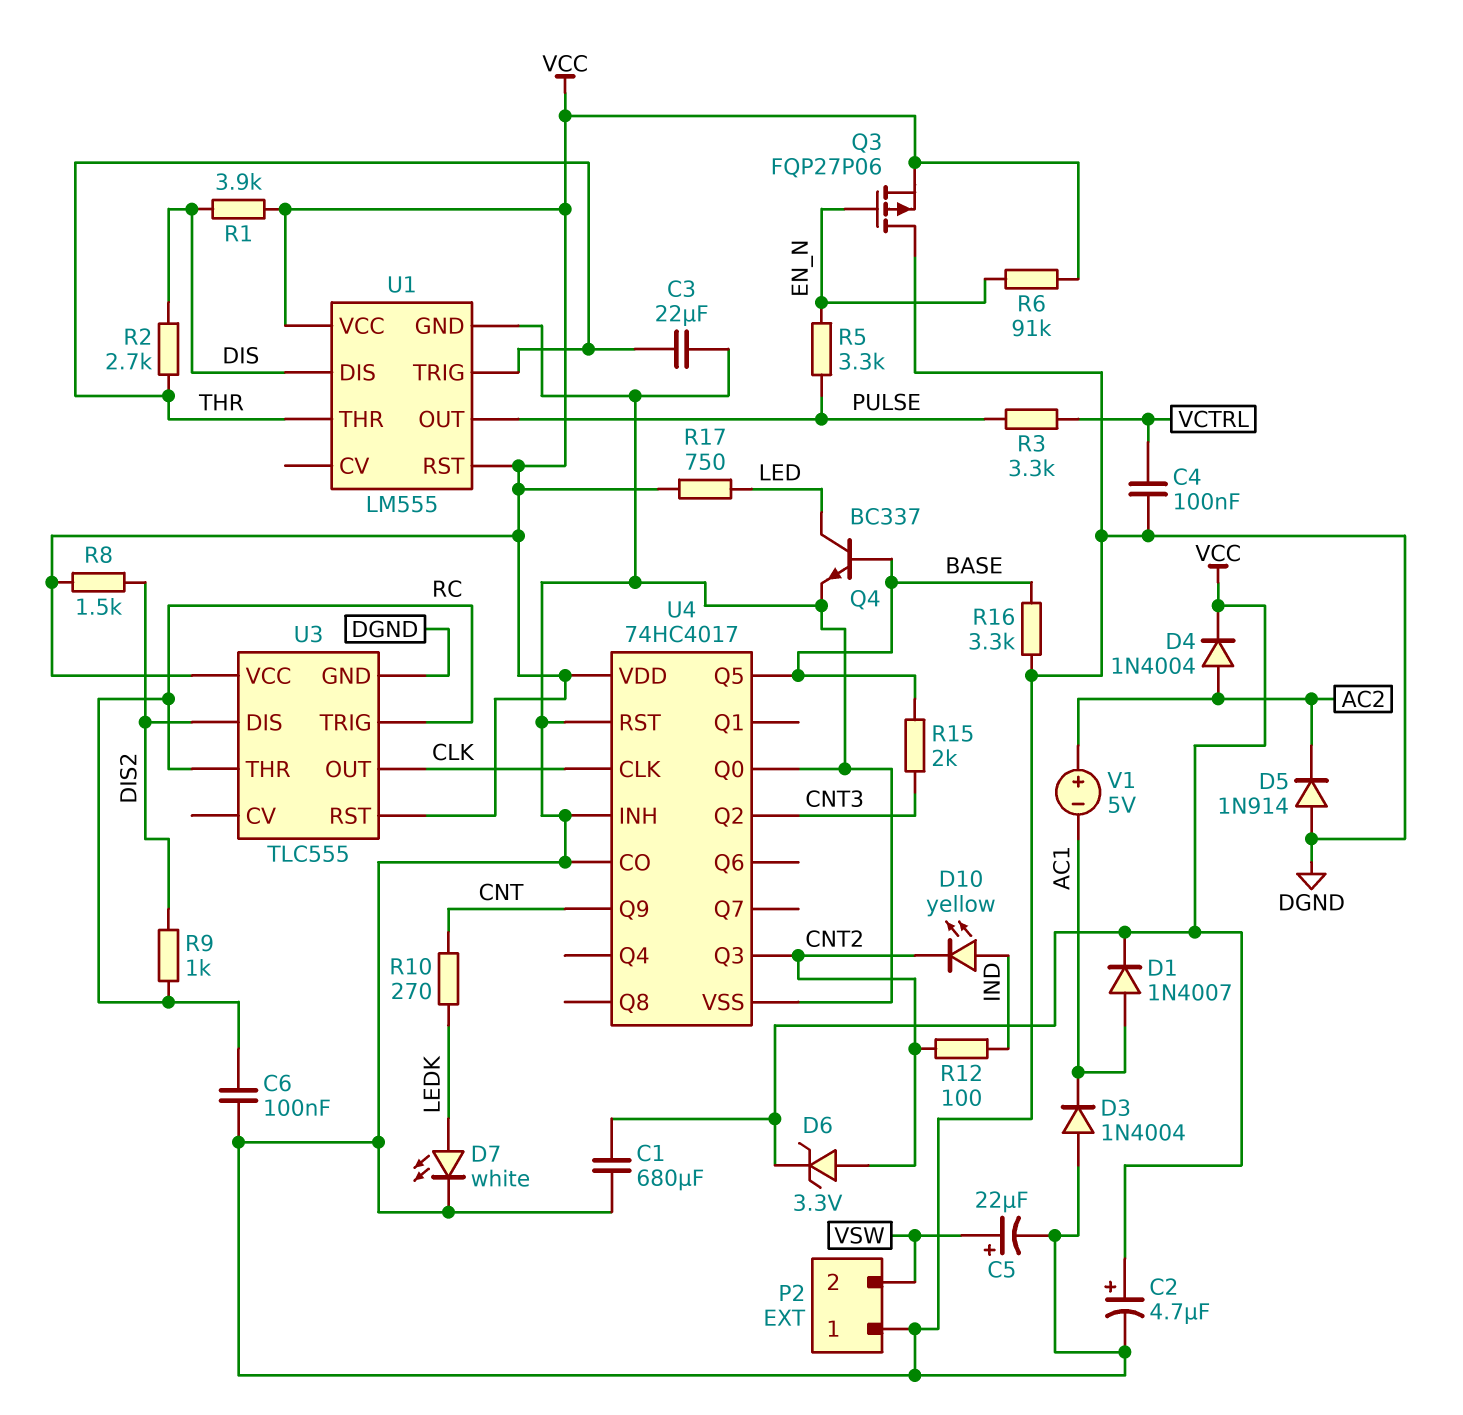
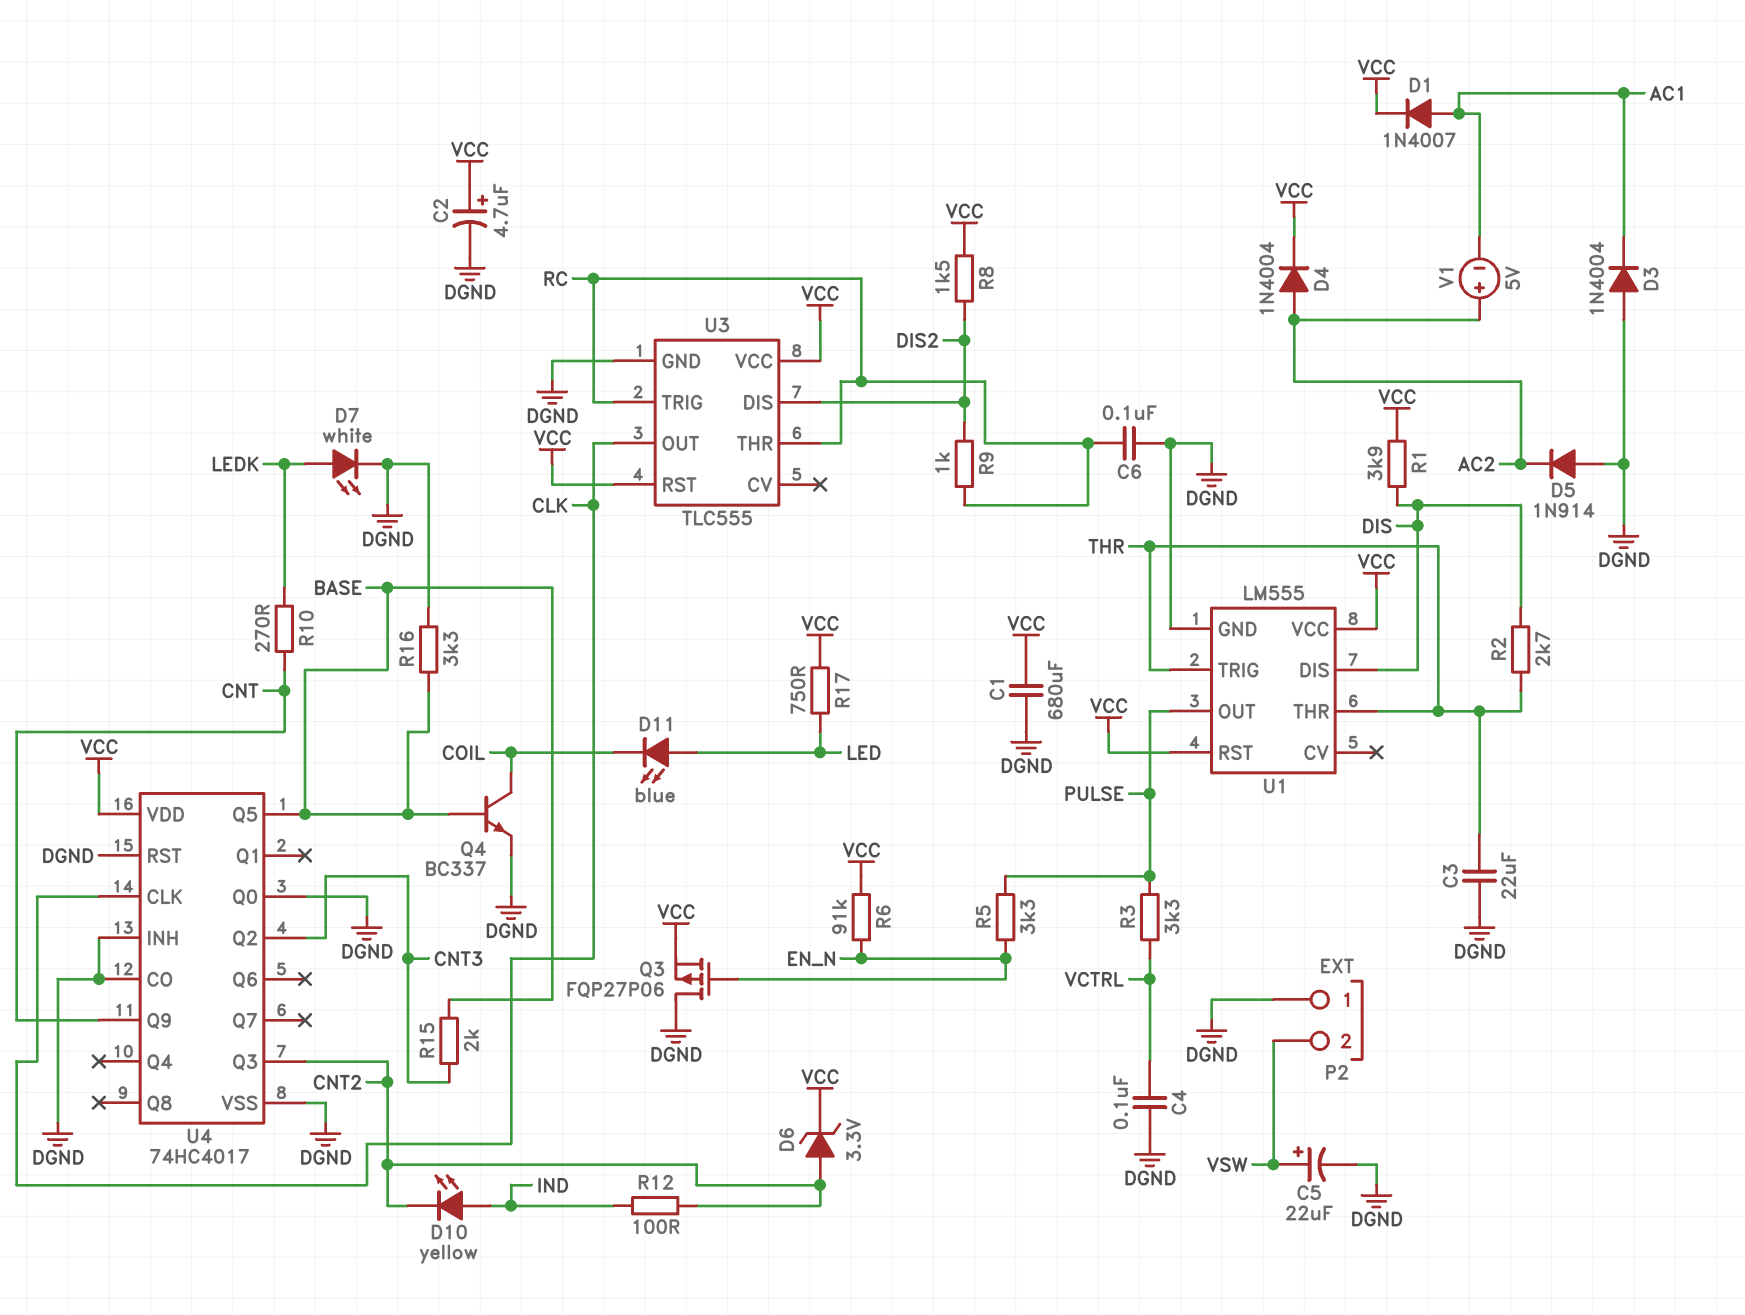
D11: none -> LED blue (A LED, K COIL)
Q4: NPN BC337 (B BASE, C LED, E DGND) -> NPN BC337 (B BASE, C COIL, E DGND)

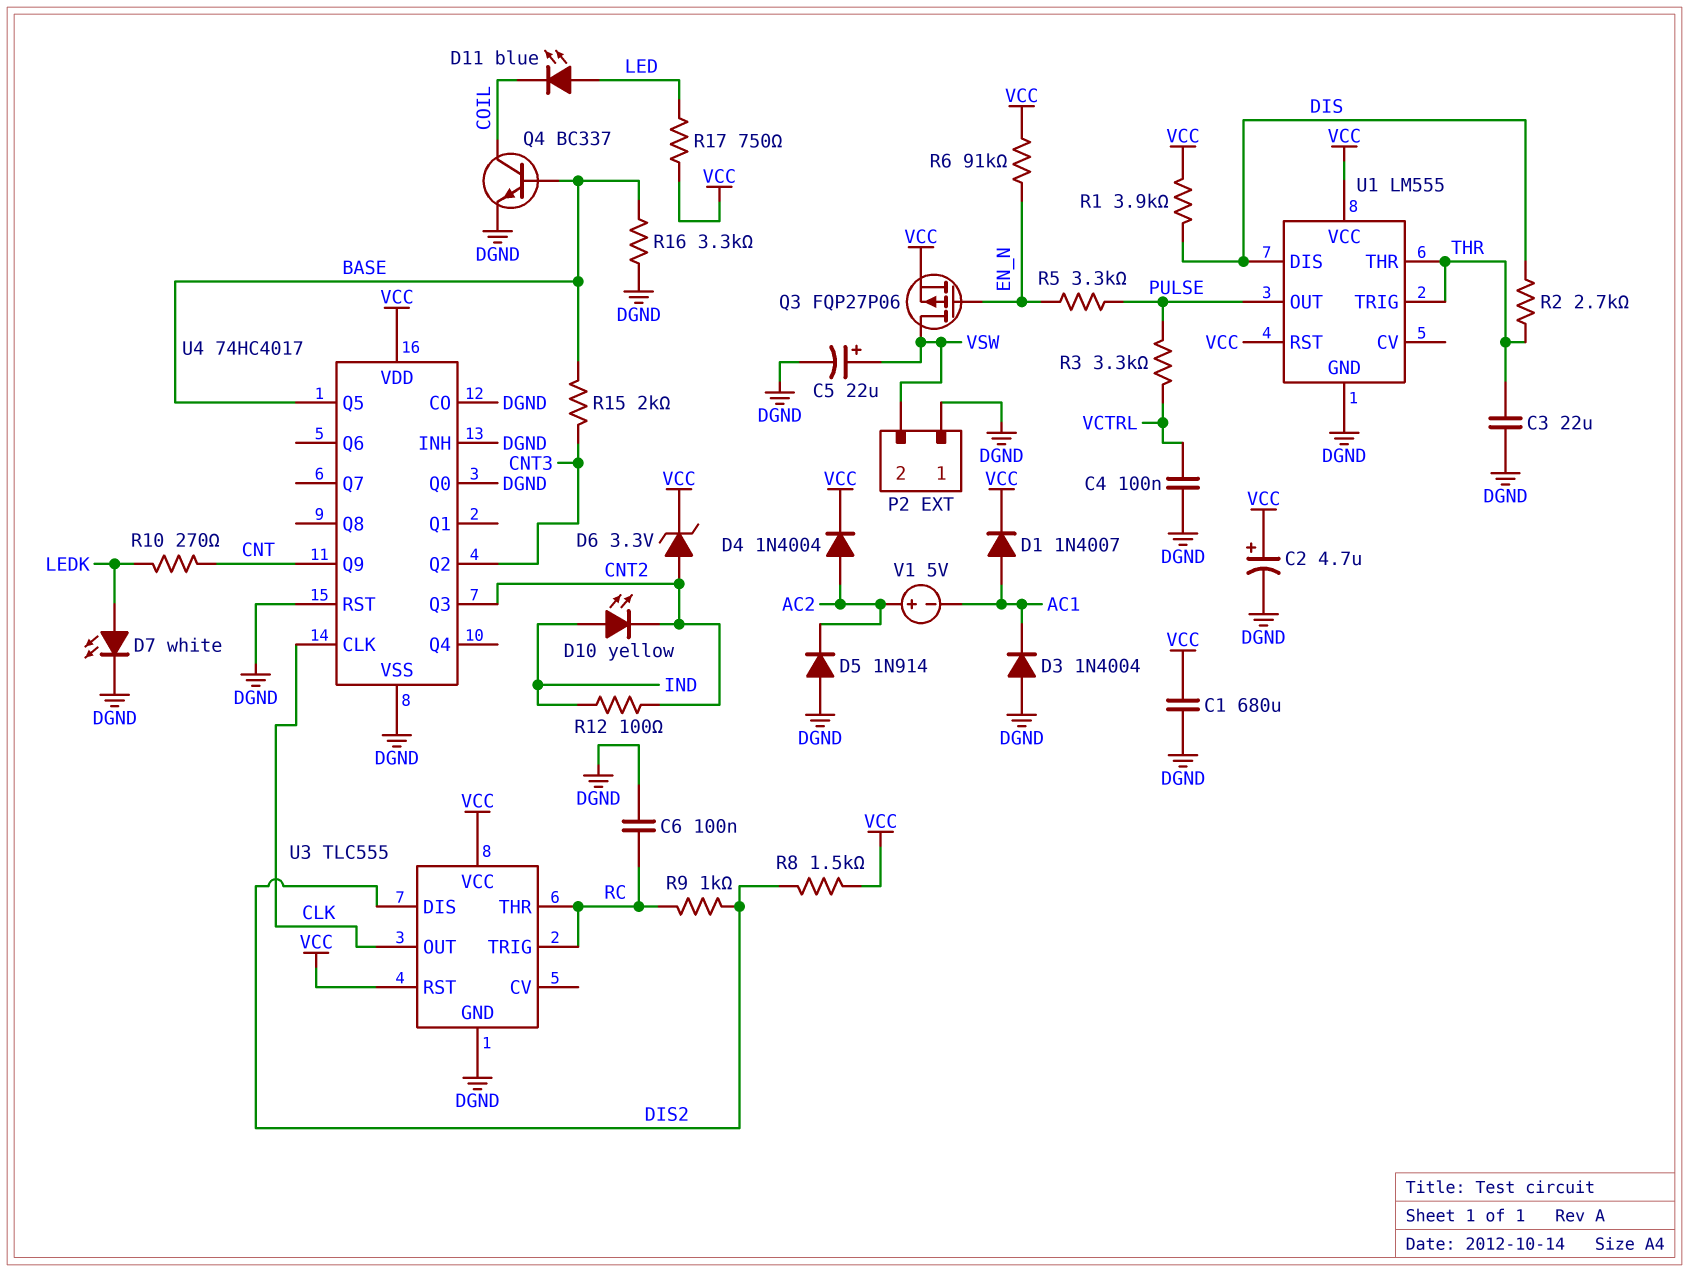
Q3: PMOS FQP27P06 (G EN_N, D DGND, S VCC) -> PMOS FQP27P06 (G EN_N, D VSW, S VCC)

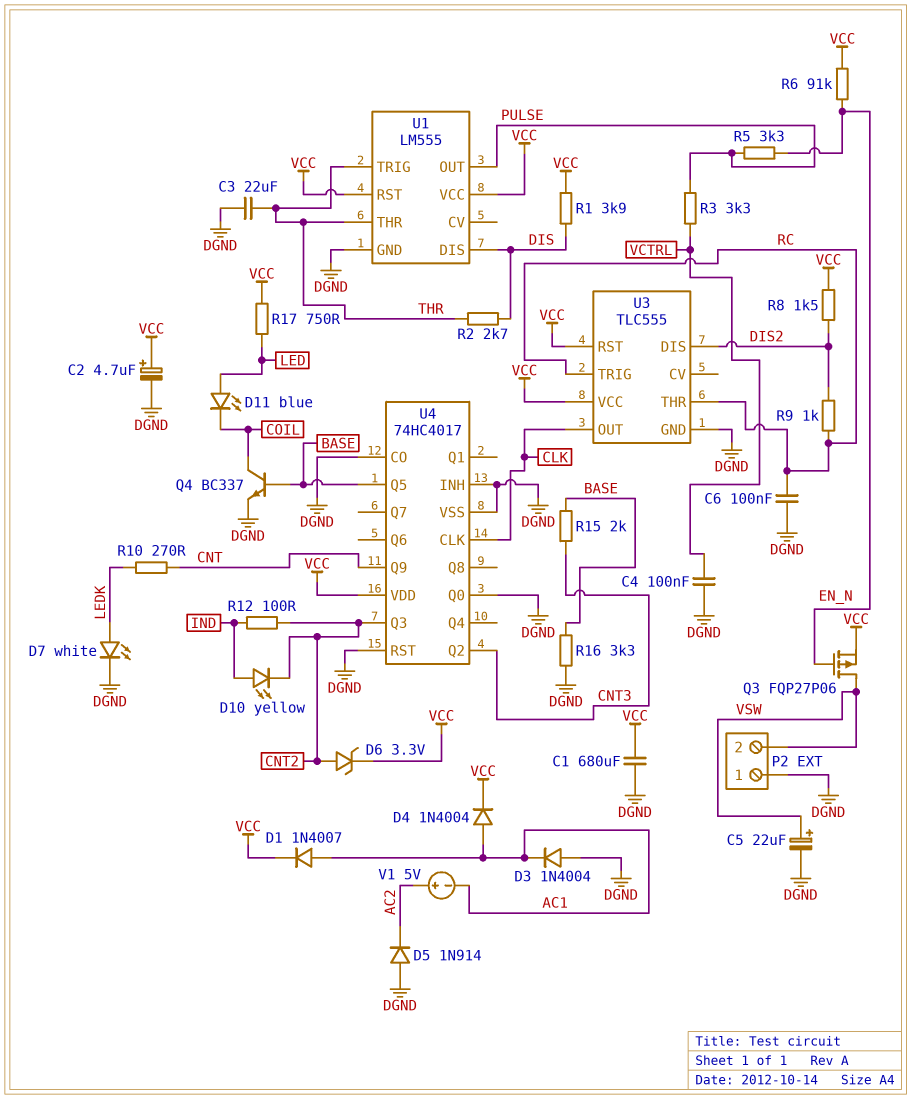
D4: diode 1N4004 (A AC2, K VCC) -> diode 1N4004 (A AC1, K VCC)

